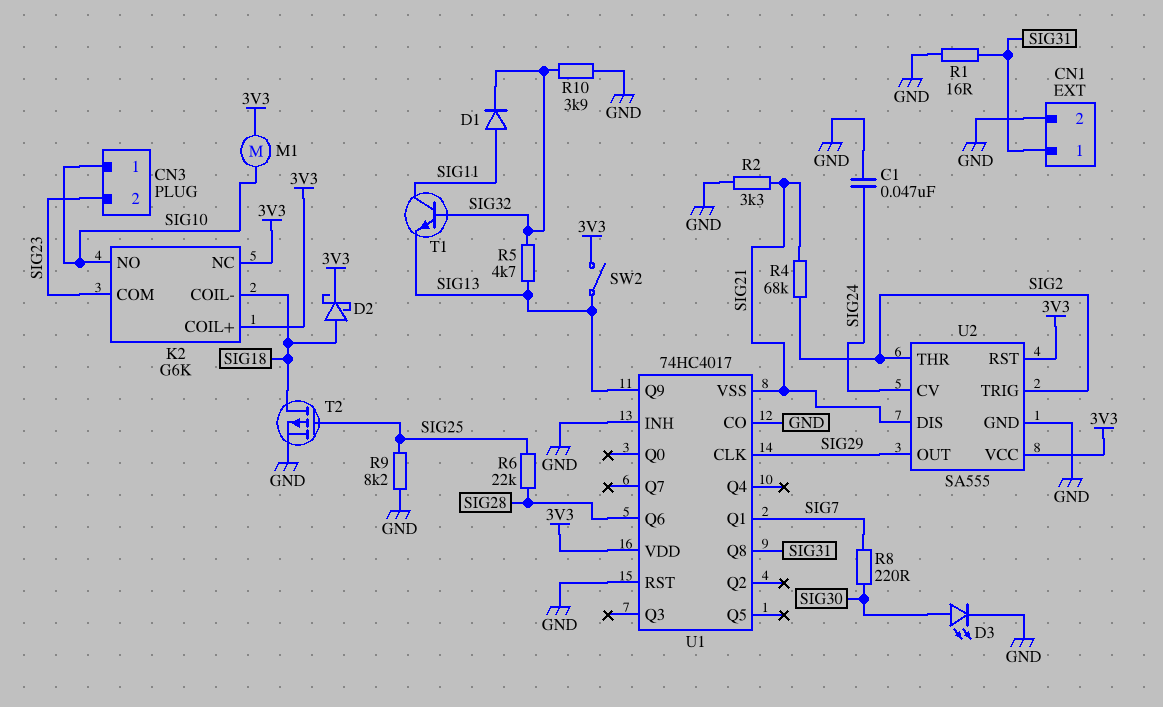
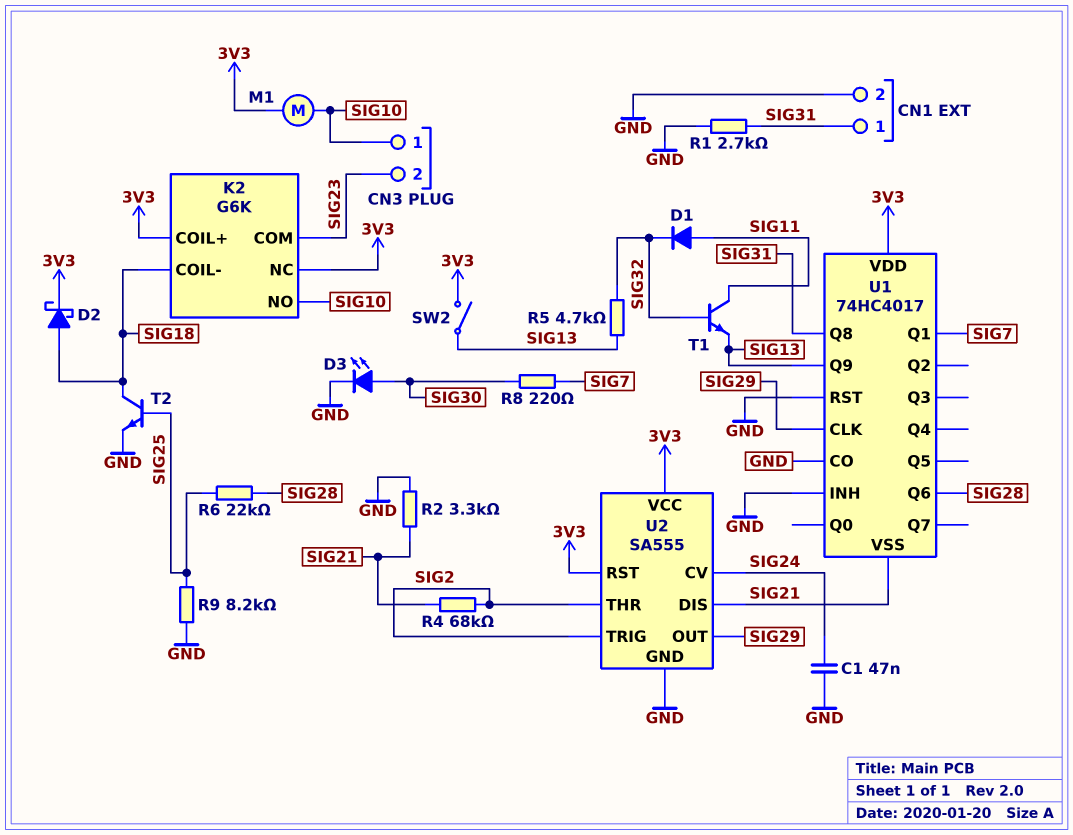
R1: 16 (GND, SIG31) -> 2.7k (GND, SIG31)
R10: 3.9k (GND, SIG32) -> none
T2: PMOS (G SIG25, D SIG18, S GND) -> NPN (B SIG25, C SIG18, E GND)

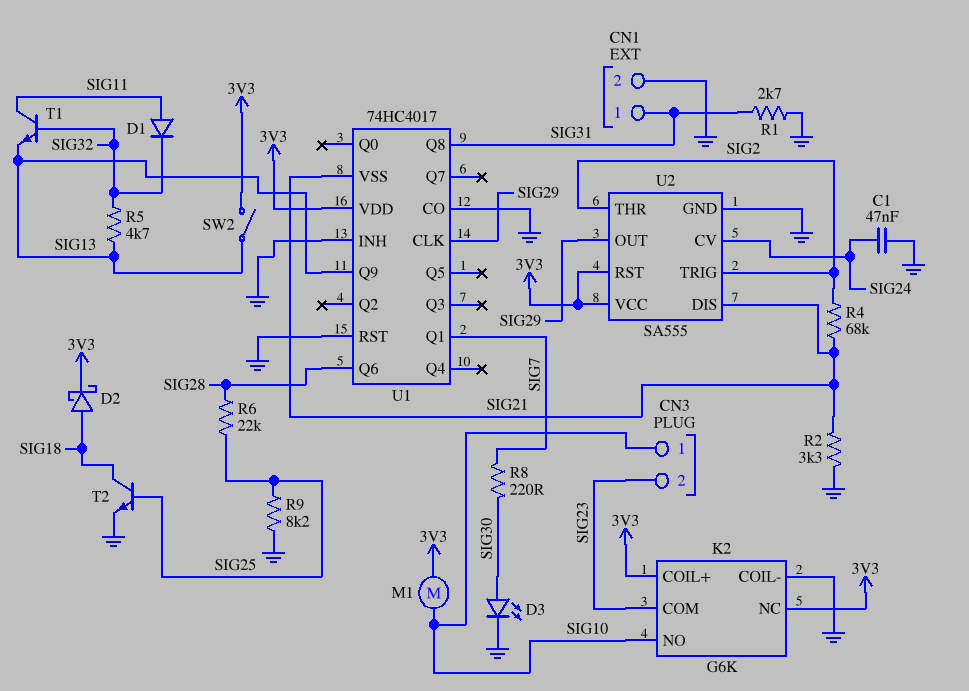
K2 pin COIL-: SIG18 -> GND

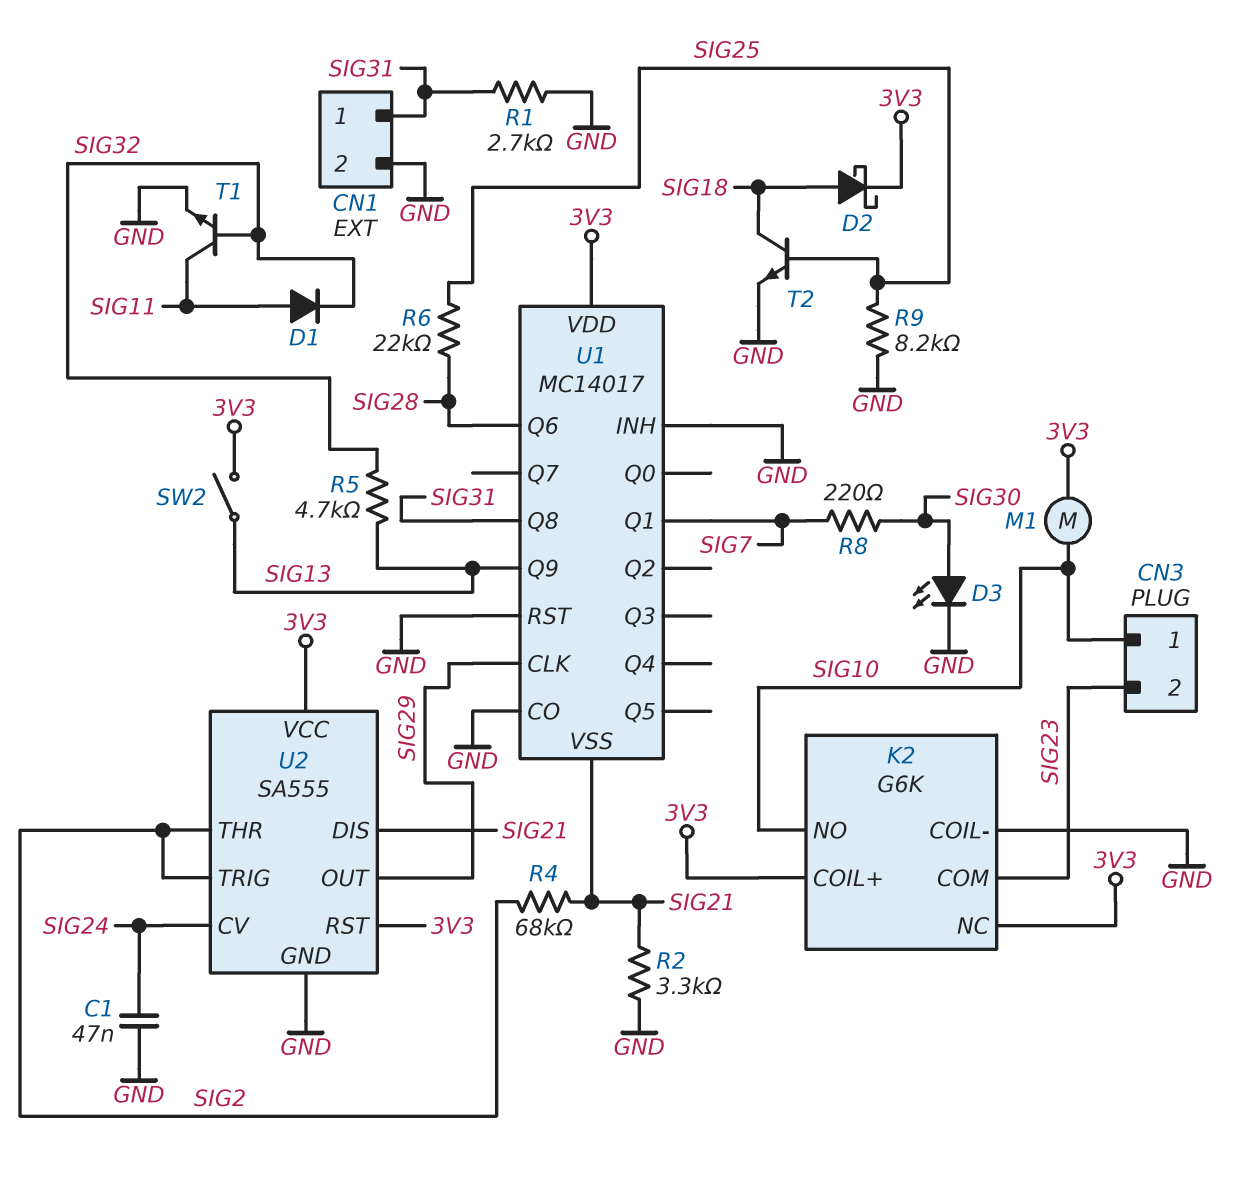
T1: NPN (B SIG32, C SIG11, E SIG13) -> NPN (B SIG32, C SIG11, E GND)
U1: 74HC4017 -> MC14017

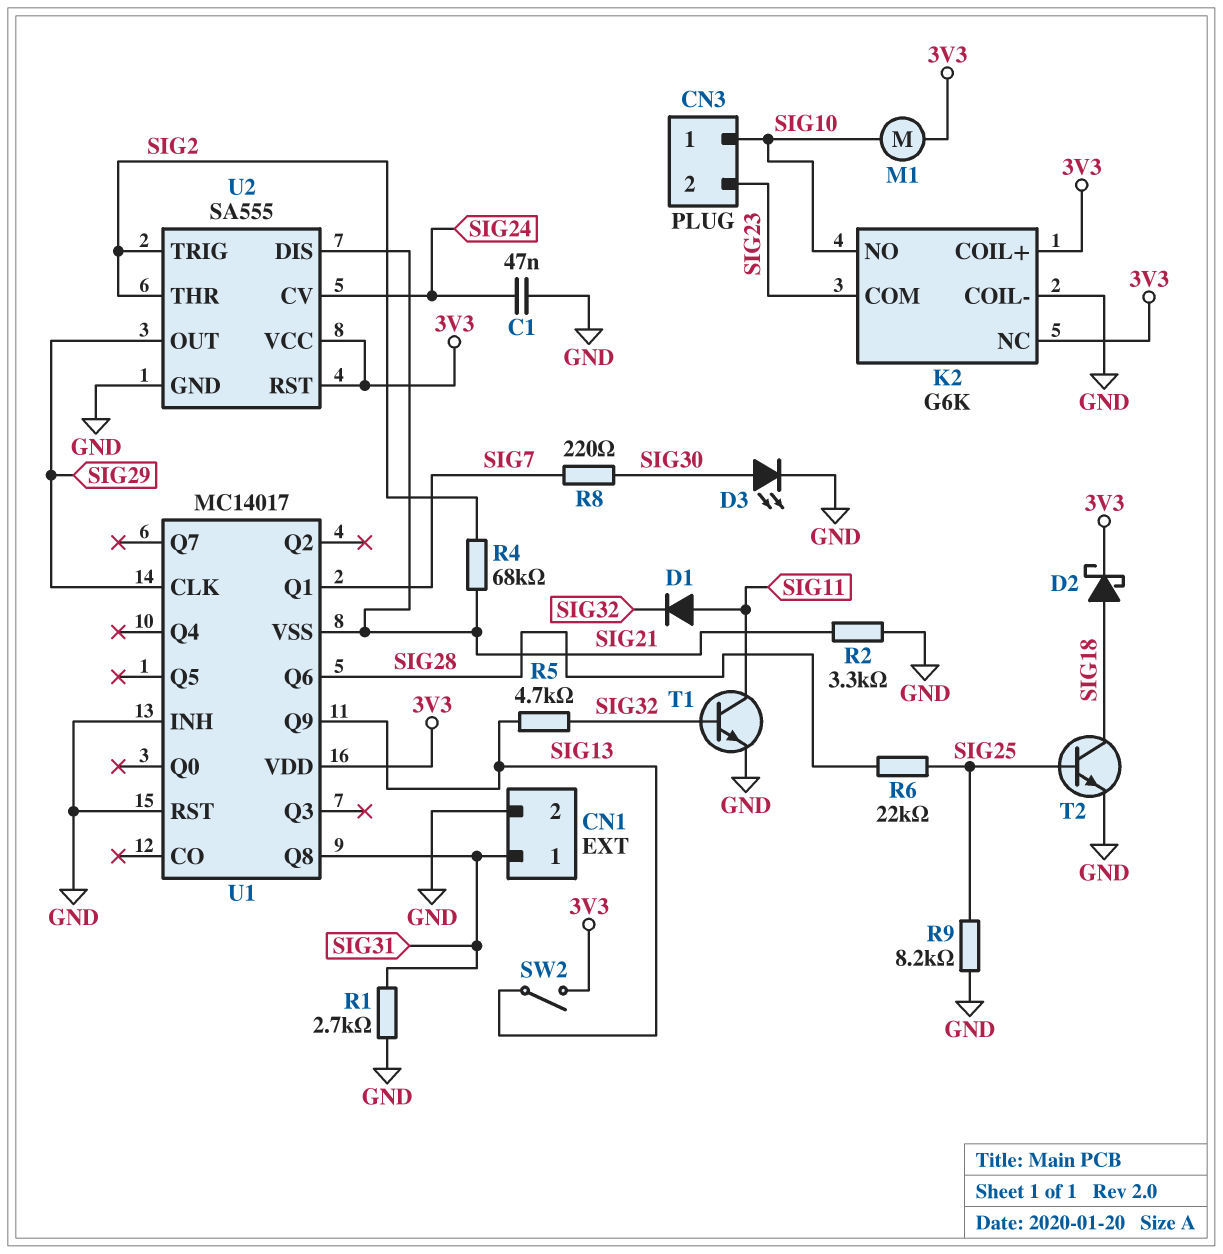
U1 pin CO: GND -> none

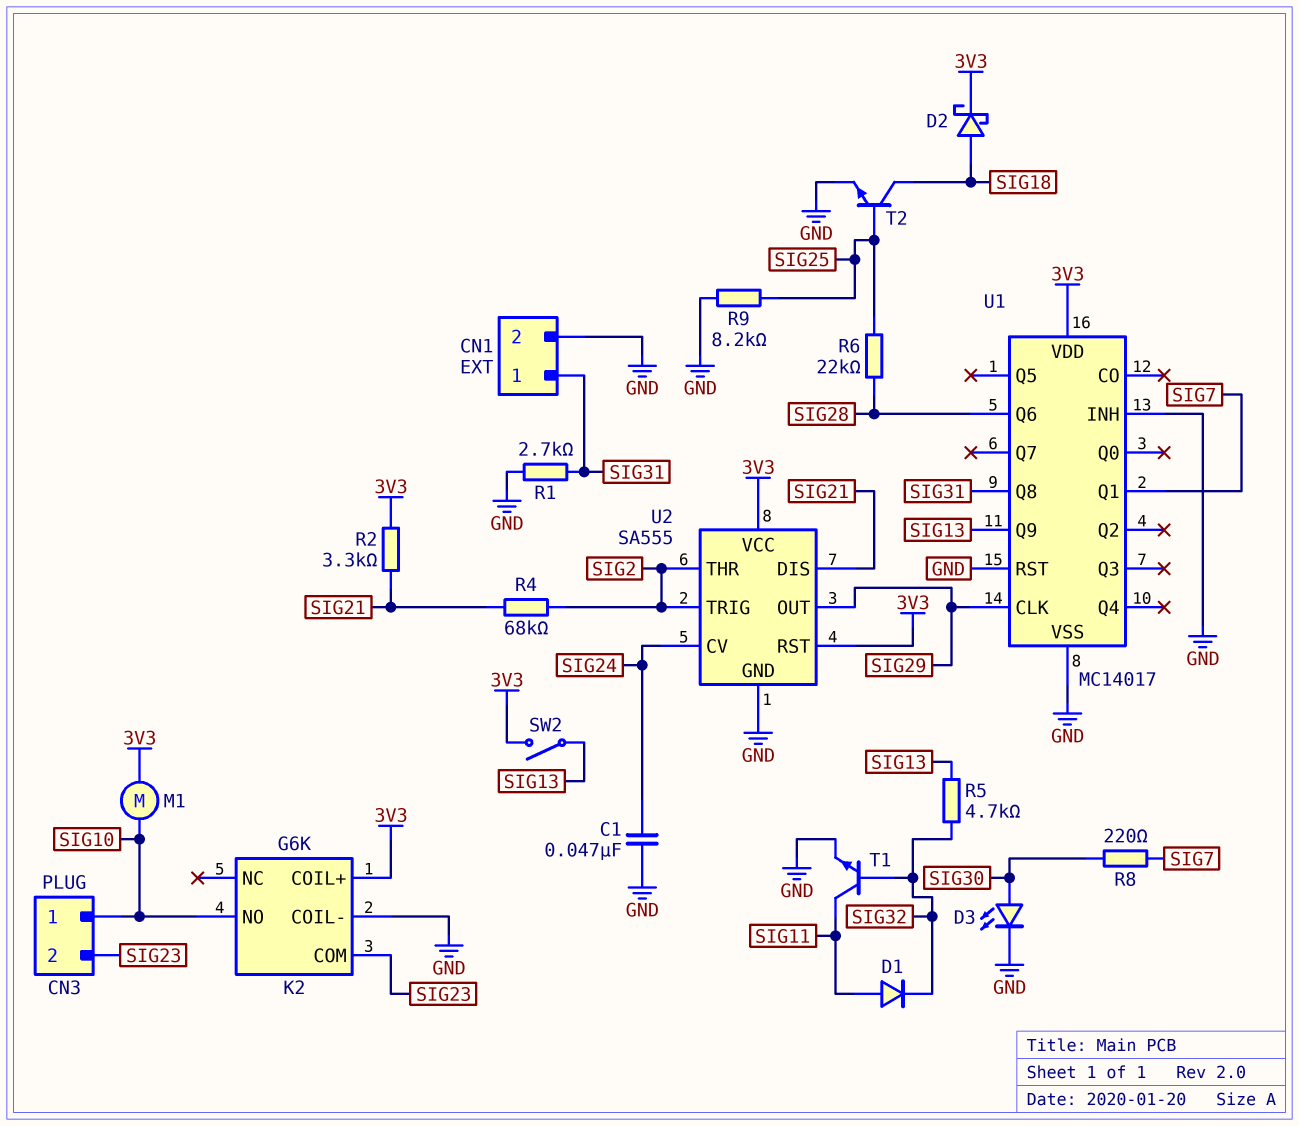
K2 pin NC: 3V3 -> none
R2: 3.3k (GND, SIG21) -> 3.3k (3V3, SIG21)
U1 pin VSS: SIG21 -> GND

